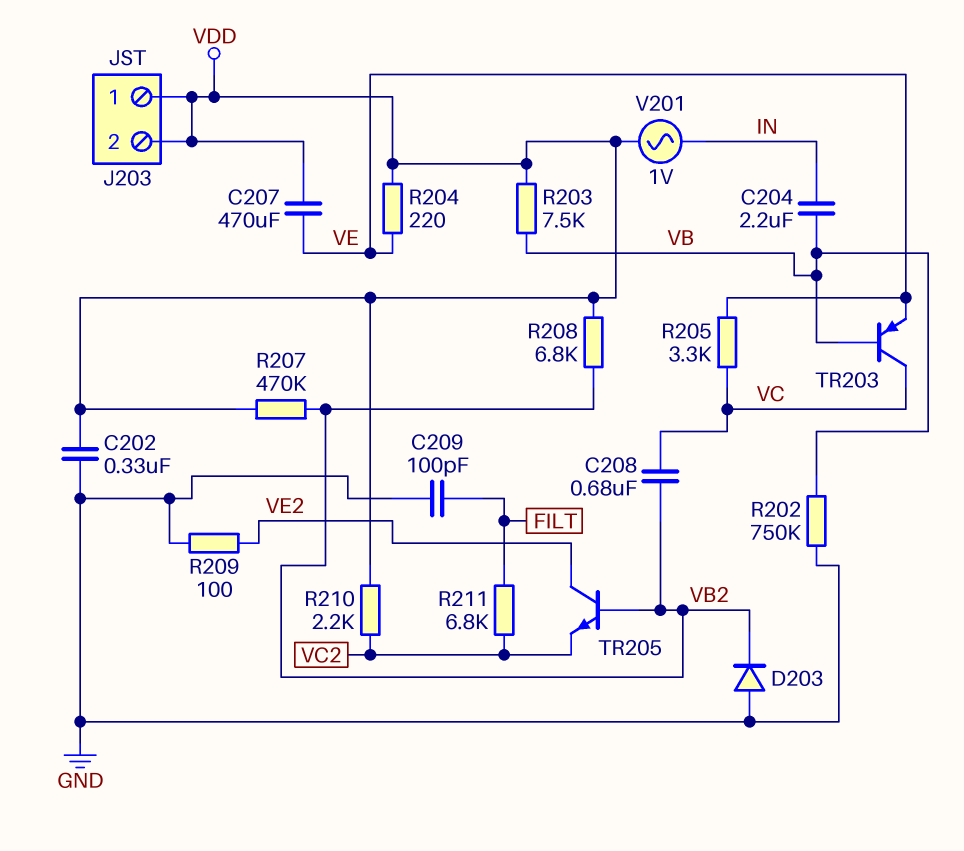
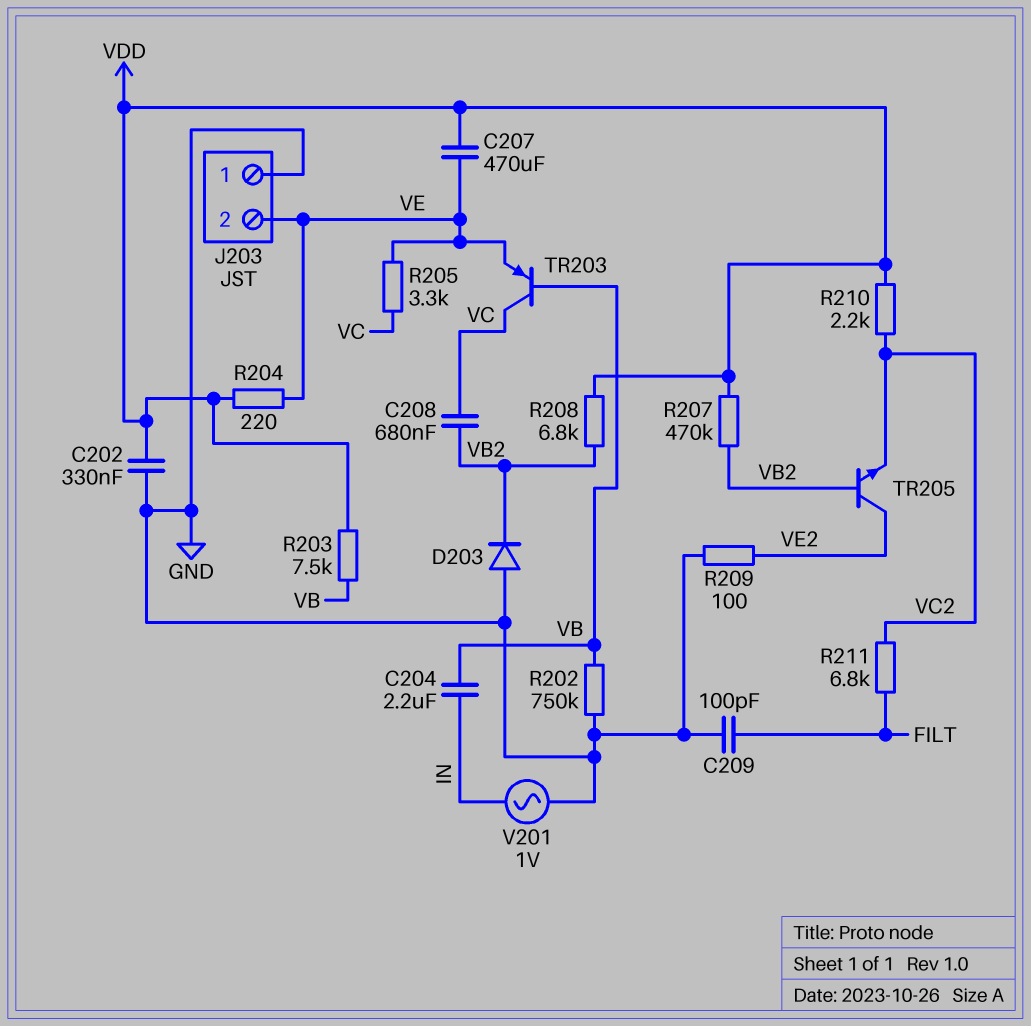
J203 pin 1: VDD -> GND
J203 pin 2: VDD -> VE
V201: AC 1V (IN, VDD) -> AC 1V (GND, IN)

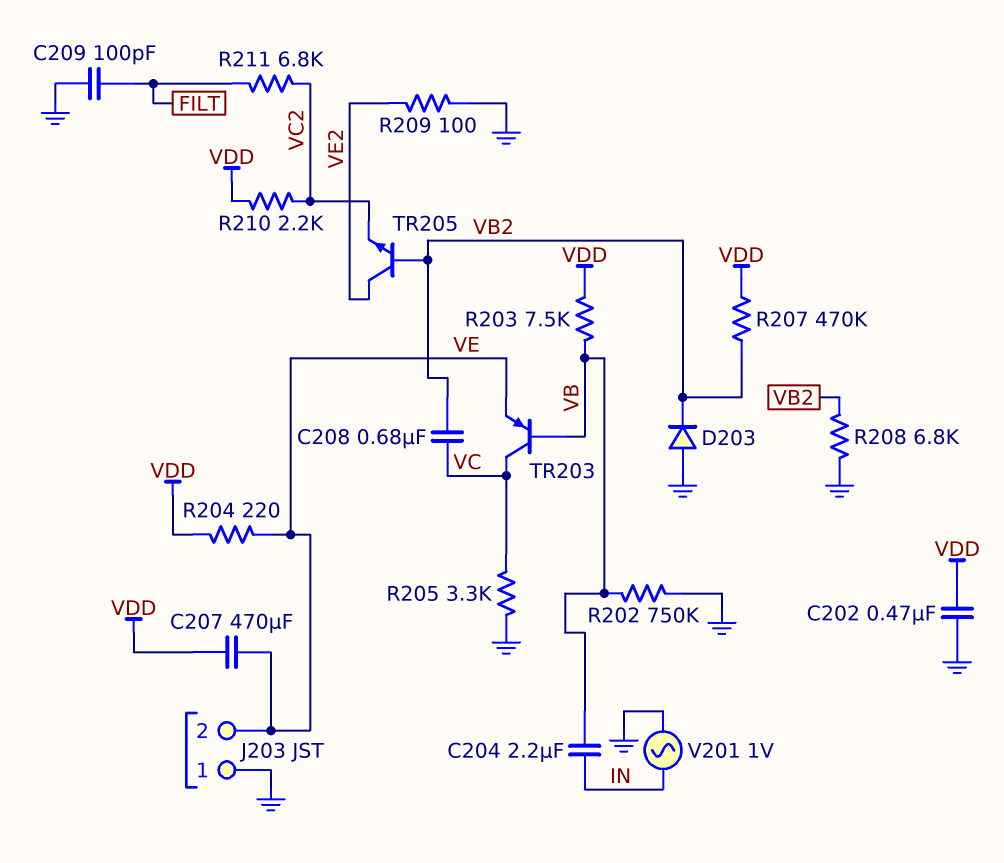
C202: 330nF (GND, VDD) -> 470nF (GND, VDD)
R205: 3.3k (VC, VE) -> 3.3k (GND, VC)
R208: 6.8k (VB2, VDD) -> 6.8k (GND, VB2)

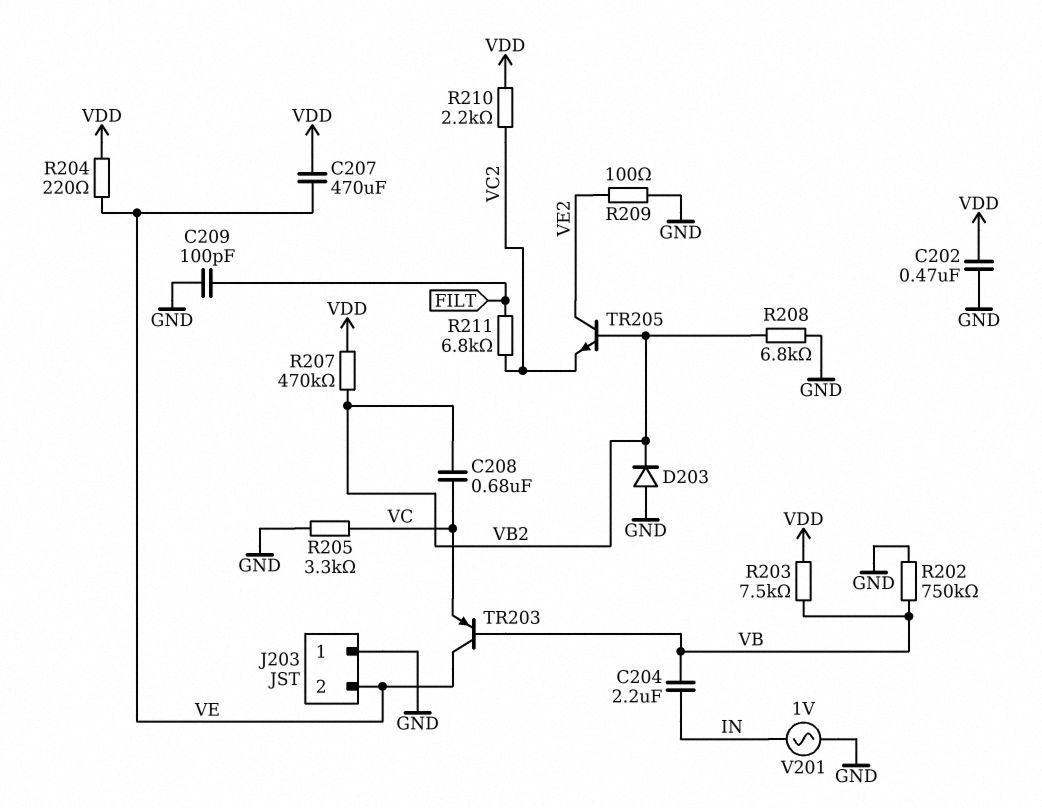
TR203: PNP (B VB, C VC, E VE) -> PNP (B VB, C VE, E VC)

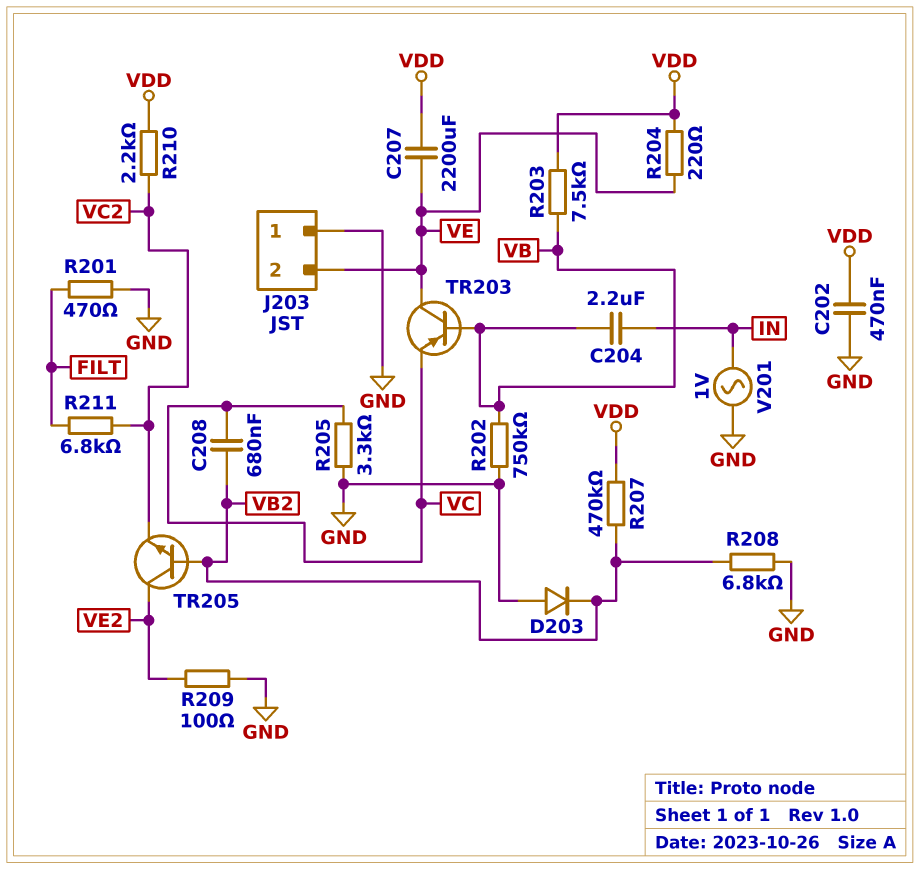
C207: 470uF (VDD, VE) -> 2200uF (VDD, VE)
C209: 100pF (FILT, GND) -> none
R201: none -> 470 (FILT, GND)

